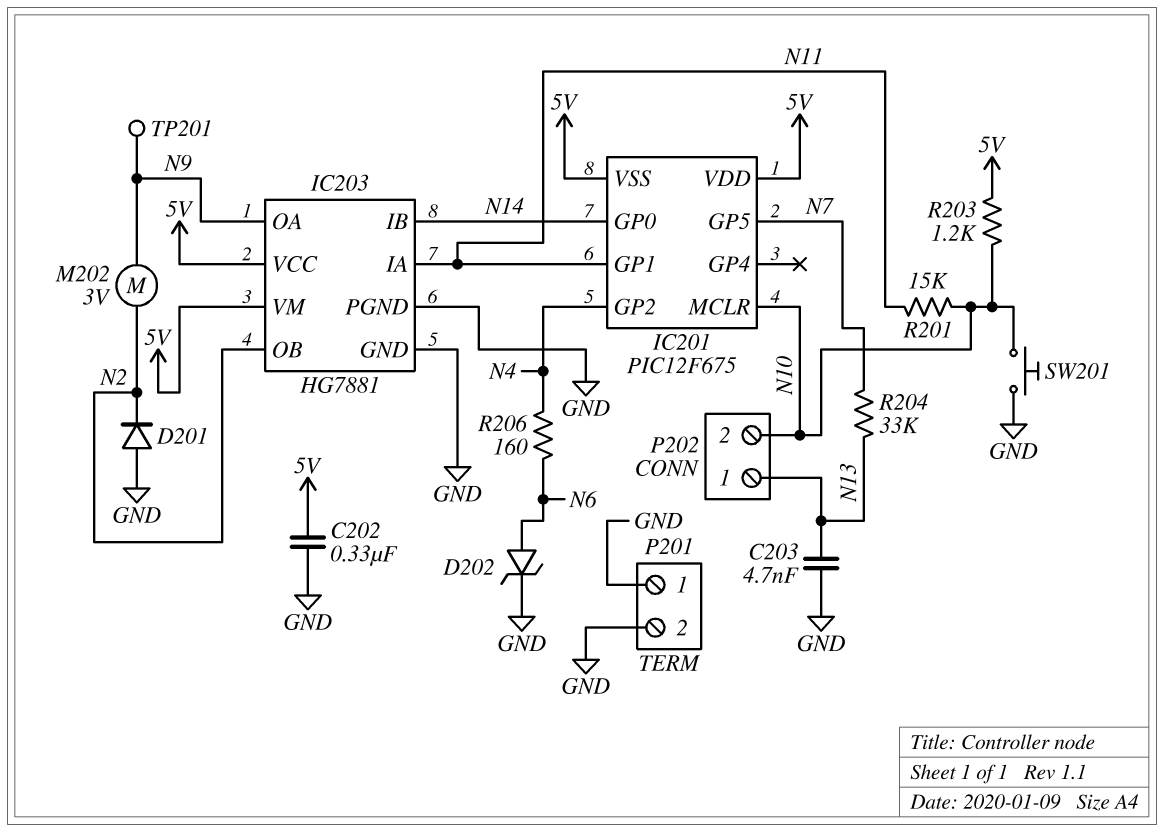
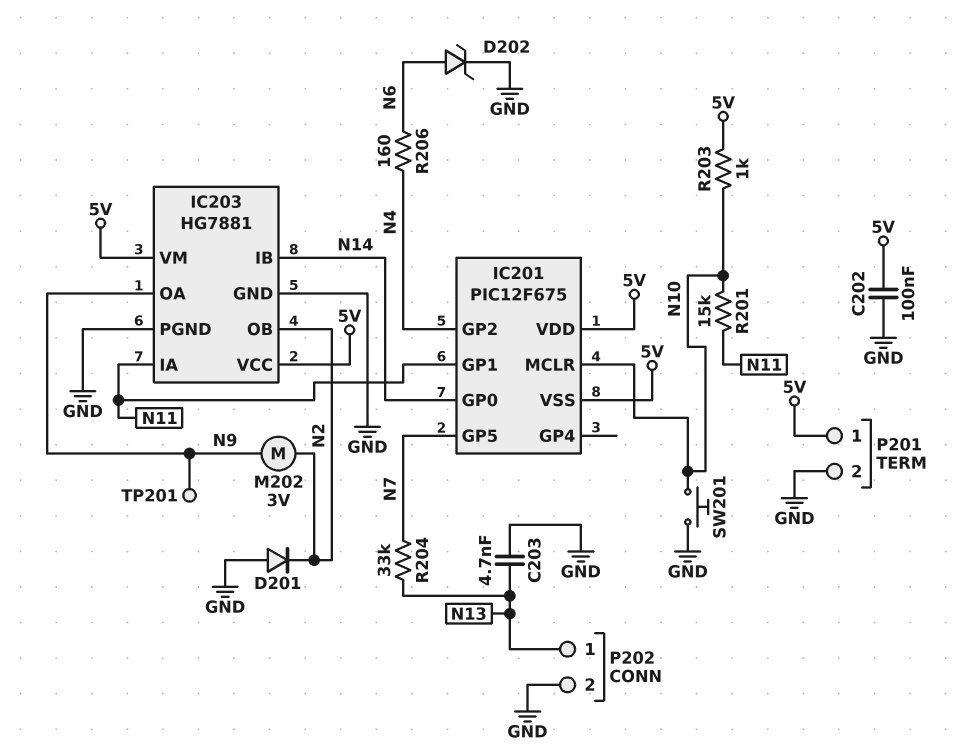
C202: 330nF (5V, GND) -> 100nF (5V, GND)
P201 pin 1: GND -> 5V
P202 pin 2: N10 -> GND
R203: 1.2k (5V, N10) -> 1k (5V, N10)

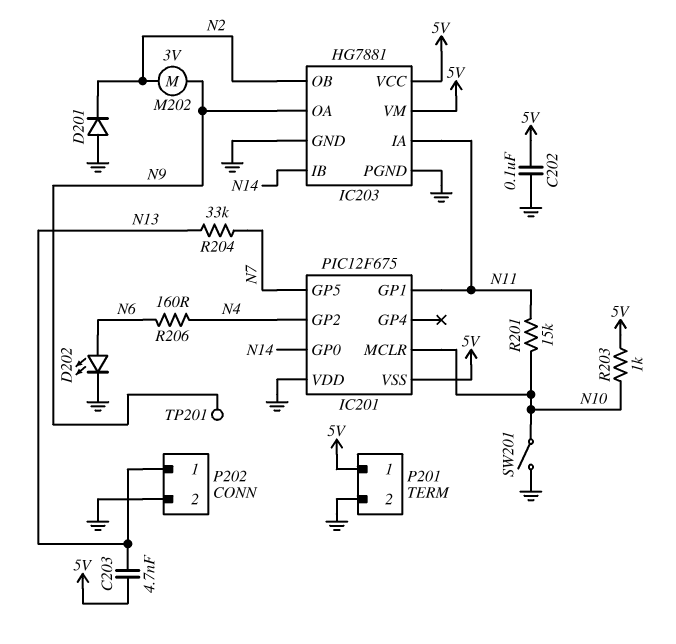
C203: 4.7nF (GND, N13) -> 4.7nF (5V, N13)
D202: zener (A N6, K GND) -> LED (A N6, K GND)
IC201 pin VDD: 5V -> GND
SW201: button (GND, N10) -> switch (GND, N10)

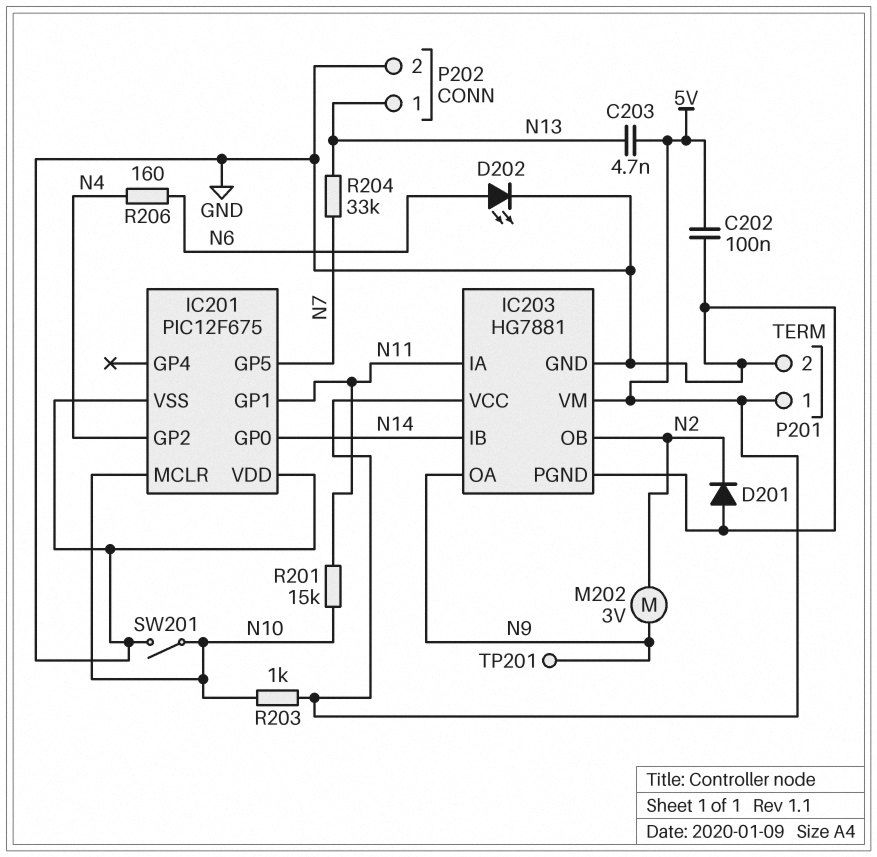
IC201 pin VSS: 5V -> GND

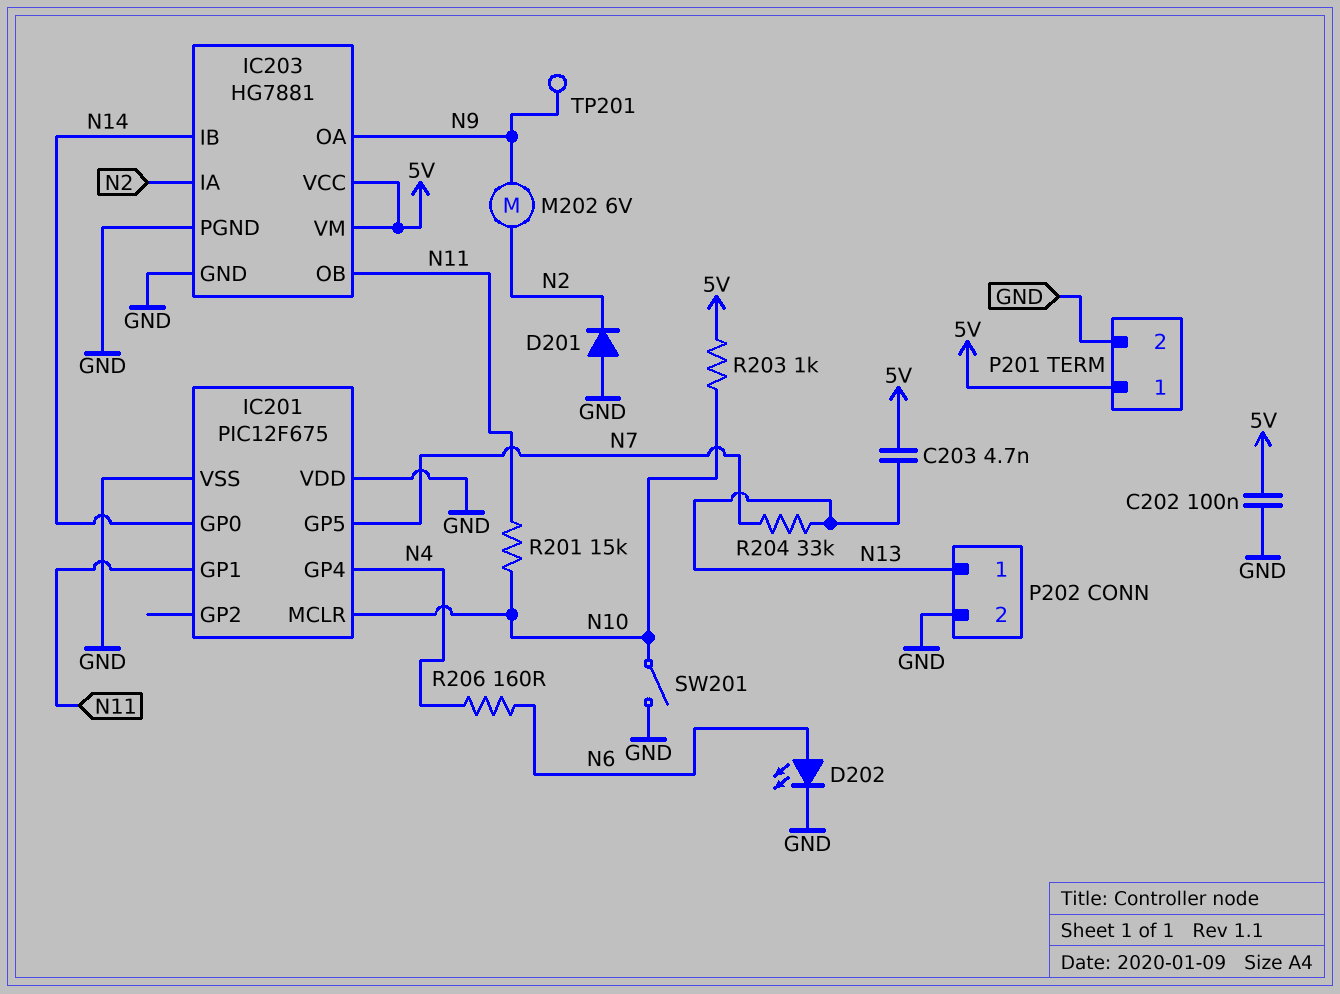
IC201 pin GP2: N4 -> none
IC201 pin GP4: none -> N4
IC203 pin IA: N11 -> N2
IC203 pin OB: N2 -> N11
M202: motor 3V (N2, N9) -> motor 6V (N2, N9)

